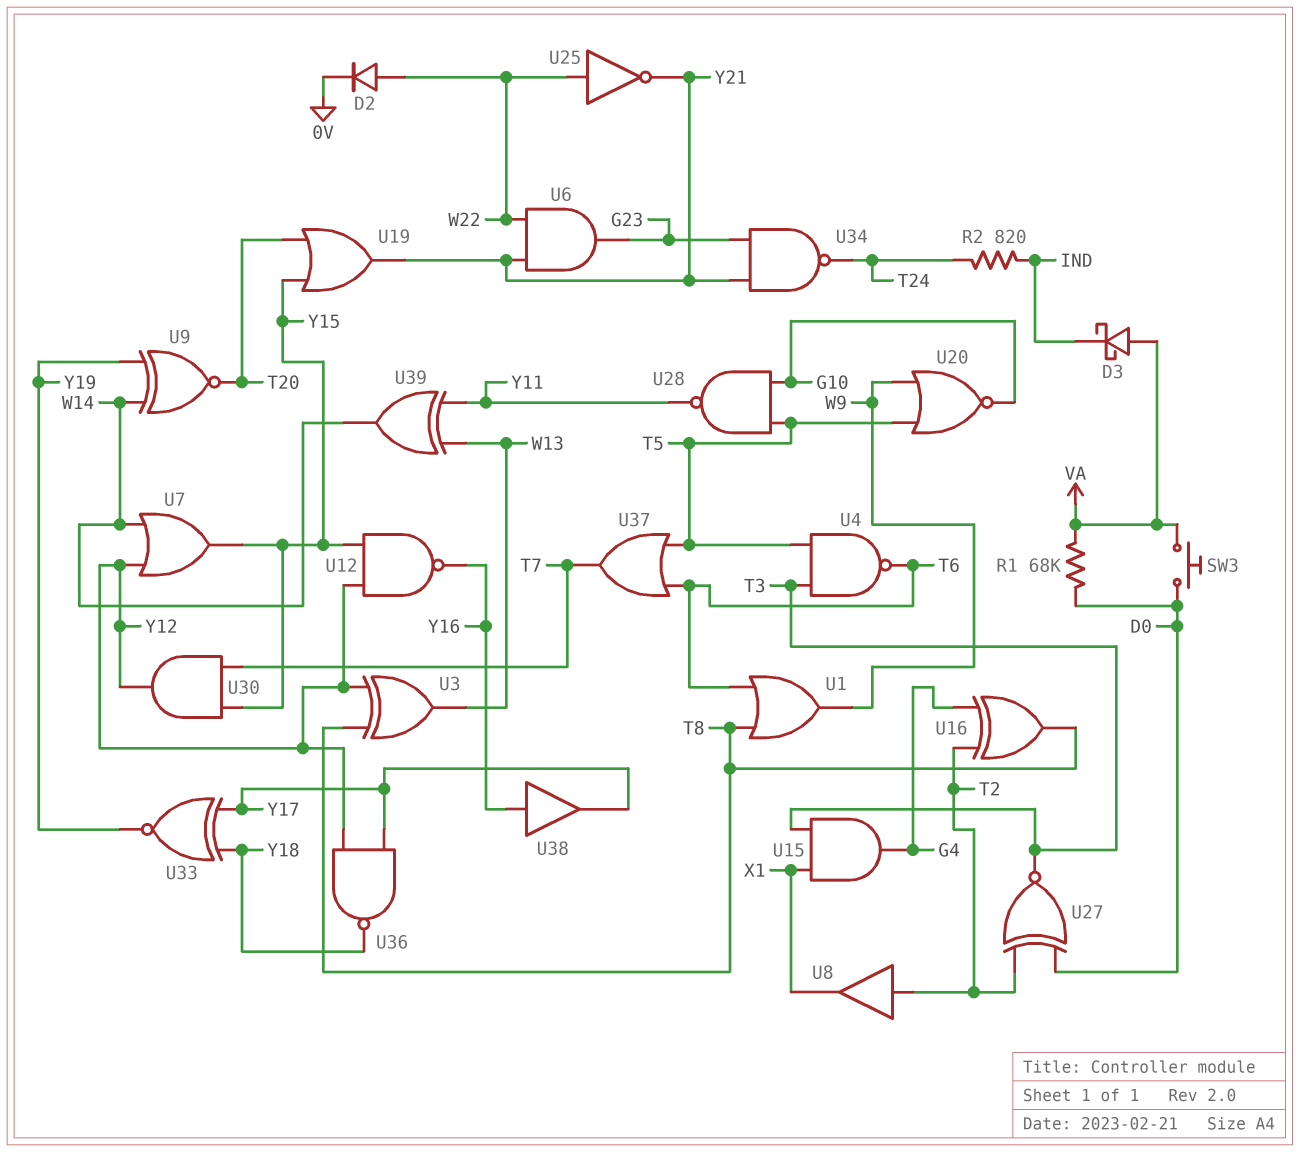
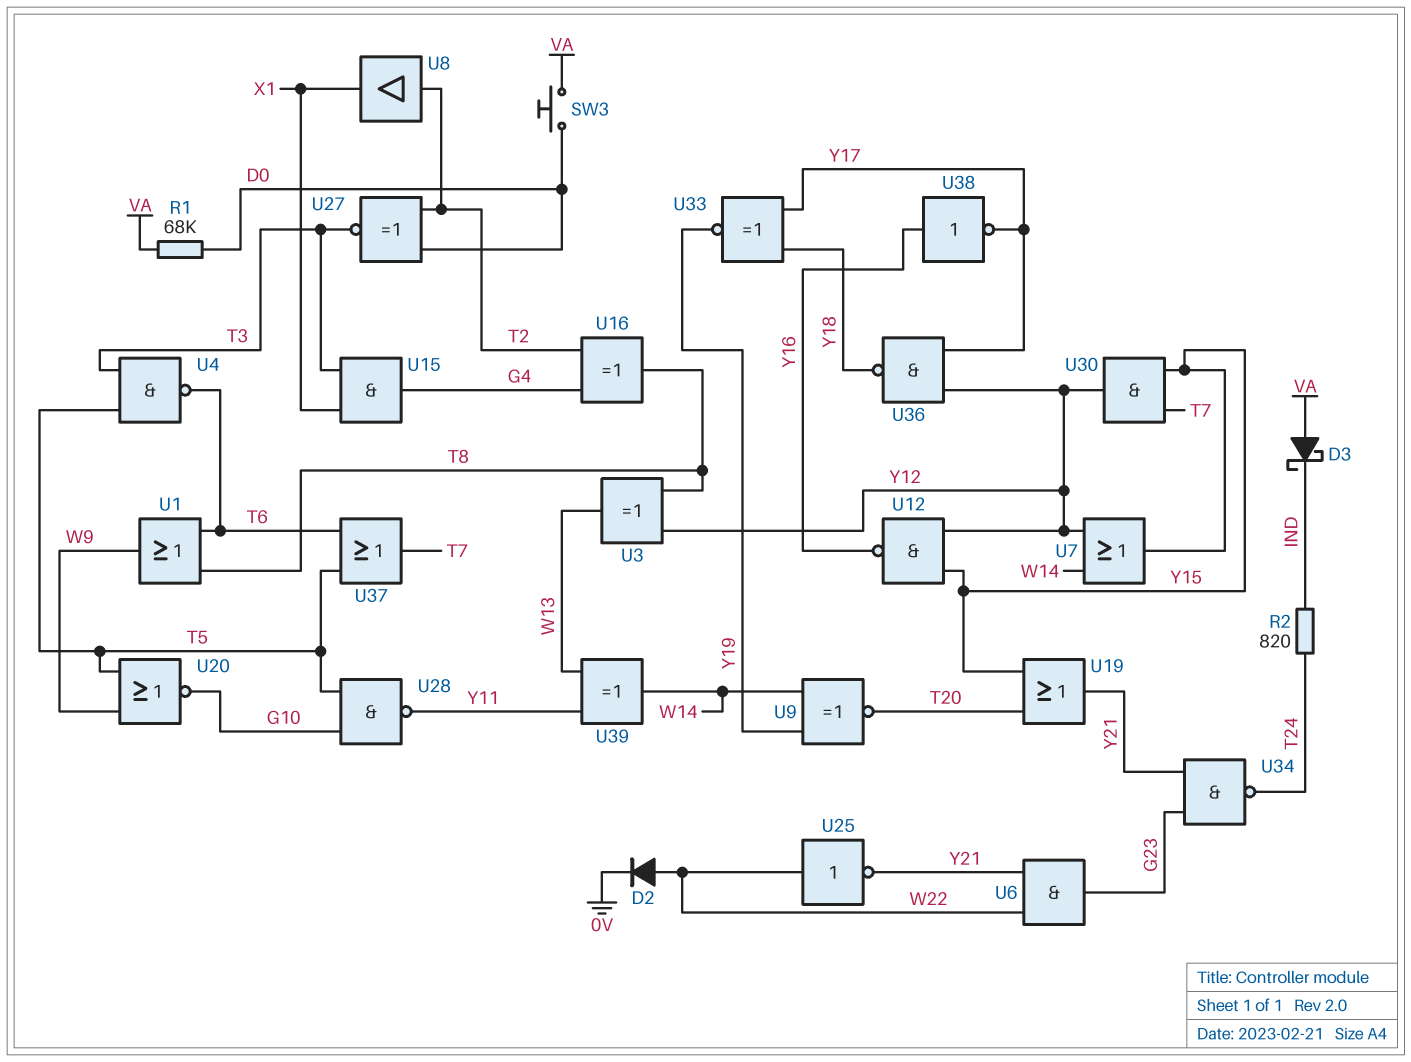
U38: buffer (in Y16, out Y17) -> NOT (in Y16, out Y17)

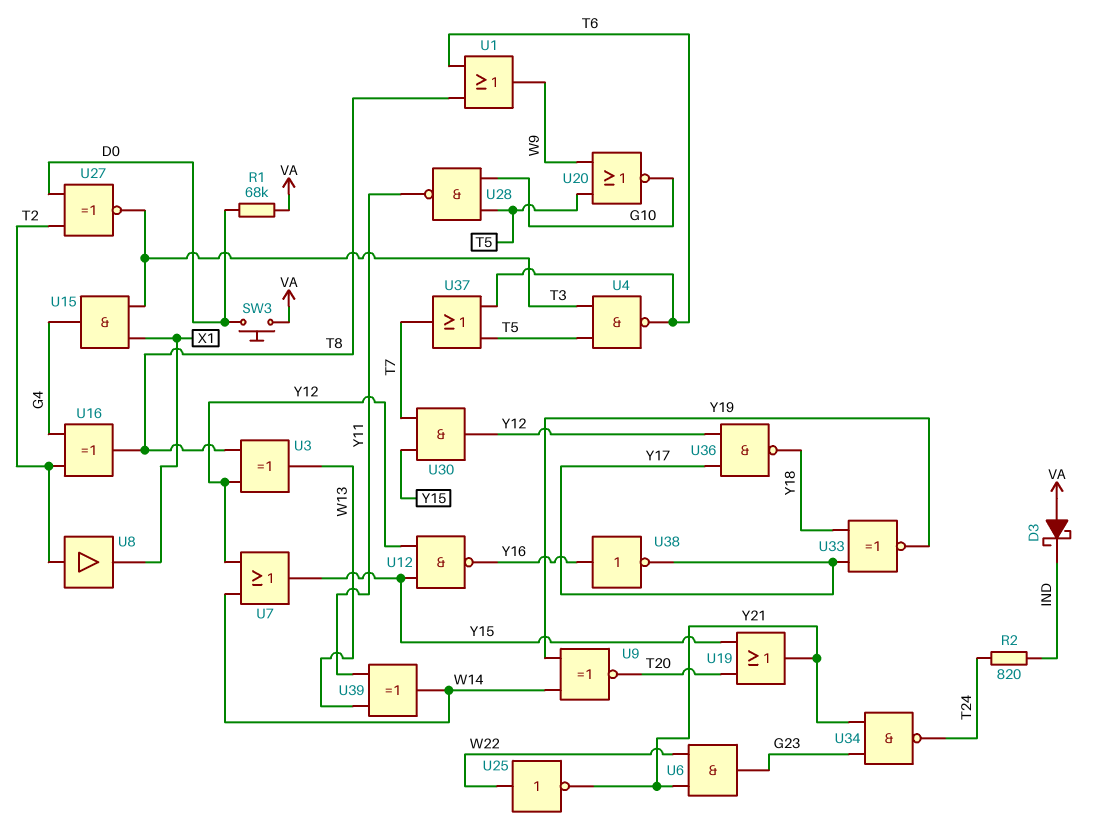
D2: diode (A W22, K 0V) -> none

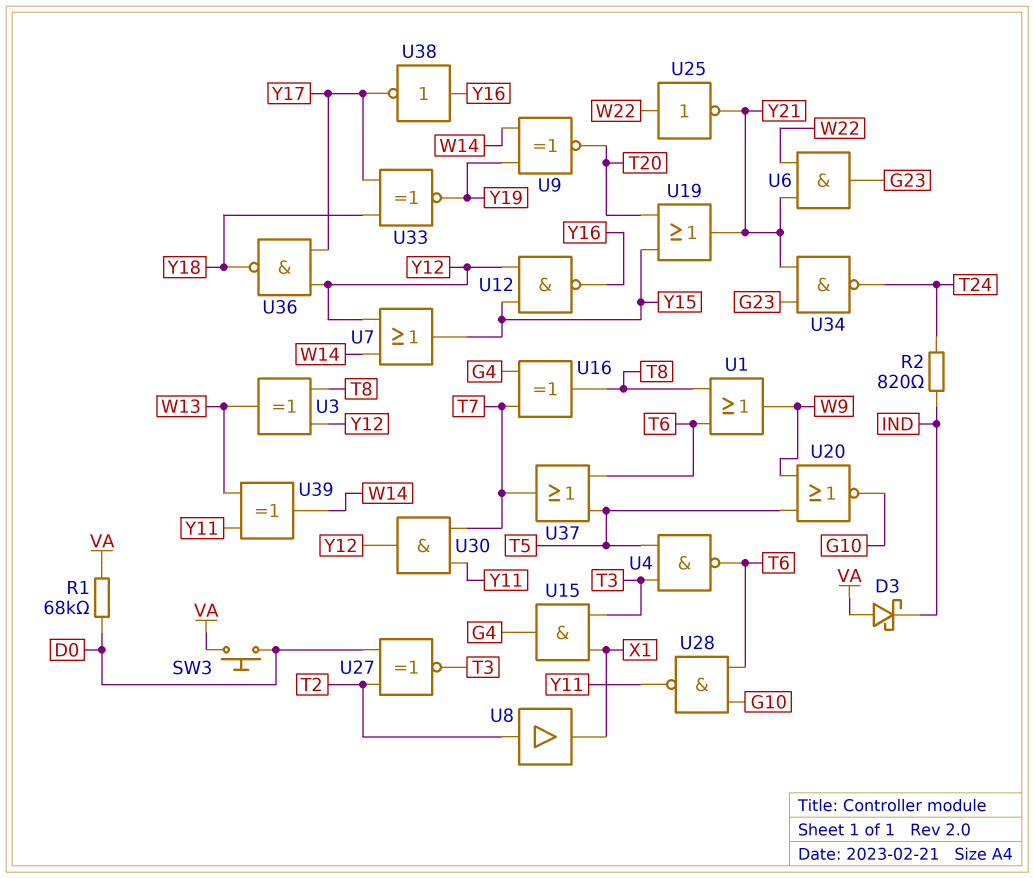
U16: XOR (in G4, in T2, out T8) -> XOR (in G4, in T7, out T8)
U28: NAND (in G10, in T5, out Y11) -> NAND (in G10, in T6, out Y11)
U30: AND (in T7, in Y15, out Y12) -> AND (in T7, in Y11, out Y12)

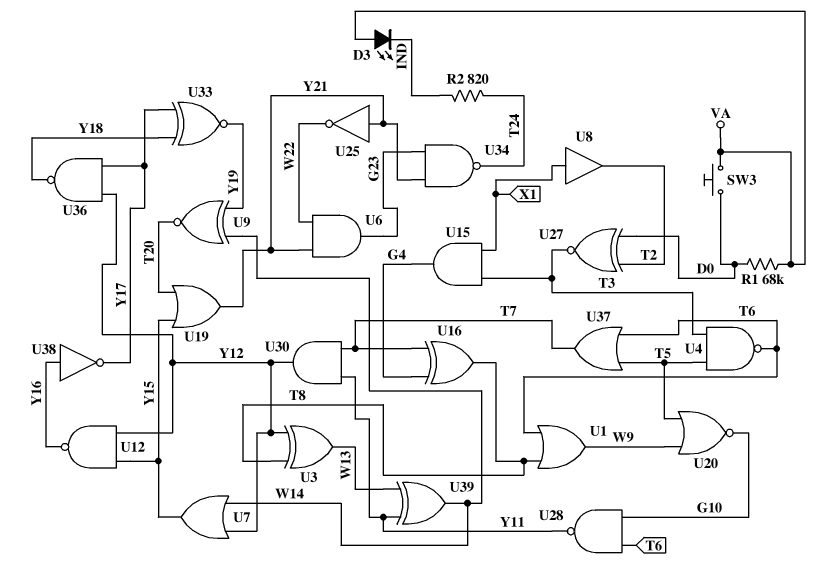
D3: schottky (A VA, K IND) -> LED (A VA, K IND)
U8: buffer (in T2, out X1) -> buffer (in X1, out T2)
U25: NOT (in W22, out Y21) -> NOT (in Y21, out W22)

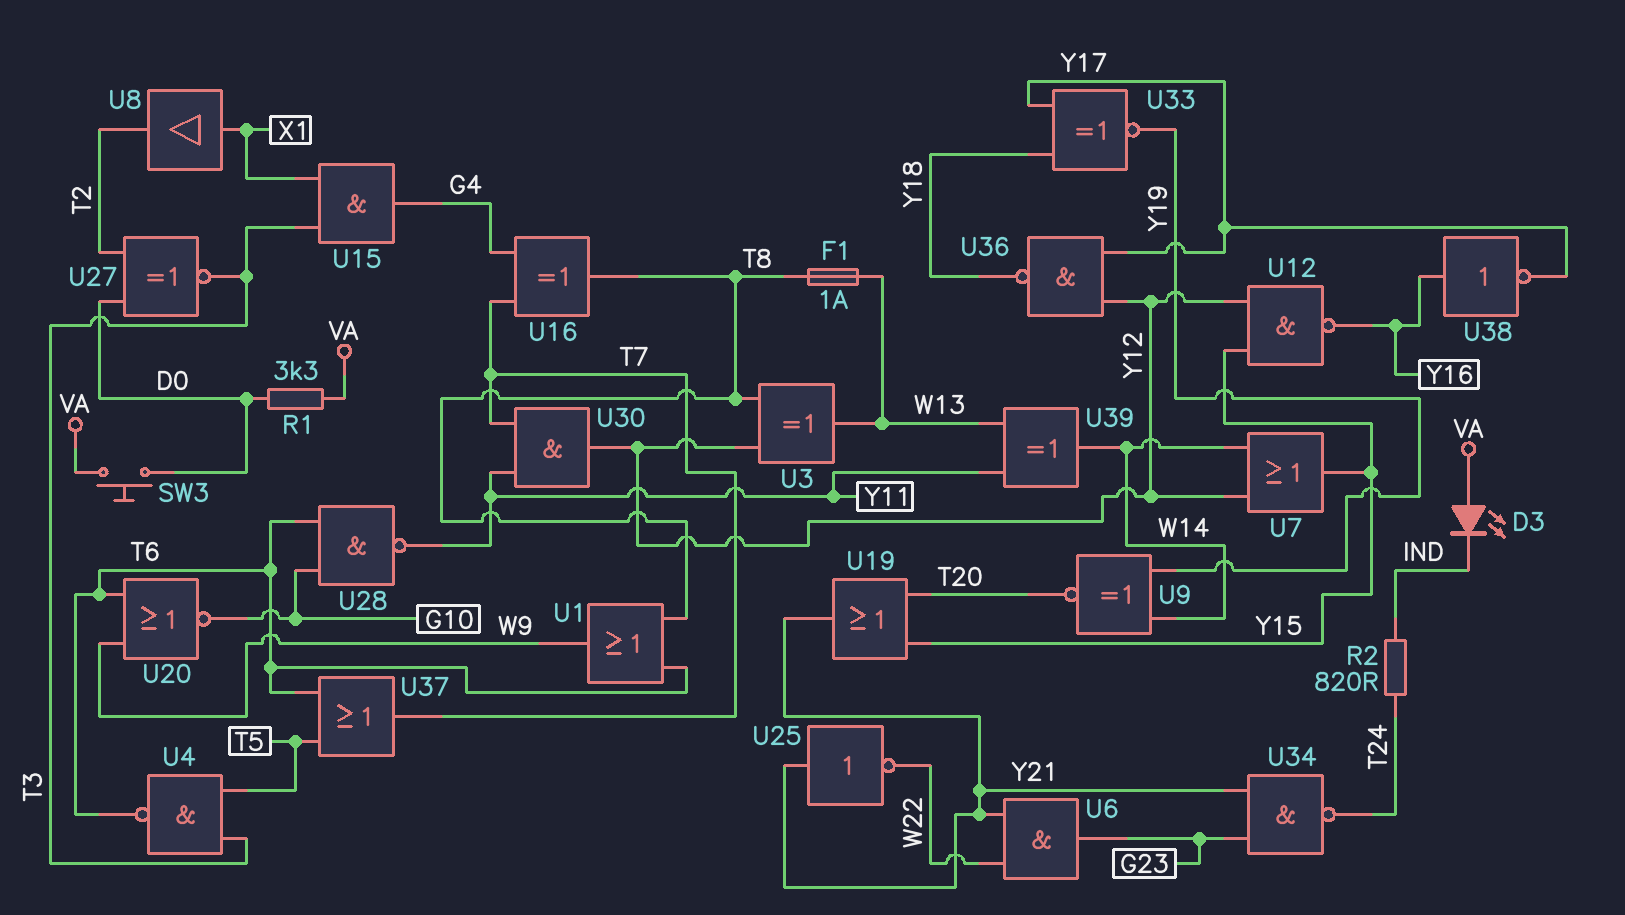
F1: none -> 1A (T8, W13)
R1: 68k (D0, VA) -> 3.3k (D0, VA)
U20: NOR (in T5, in W9, out G10) -> NOR (in T6, in W9, out G10)

